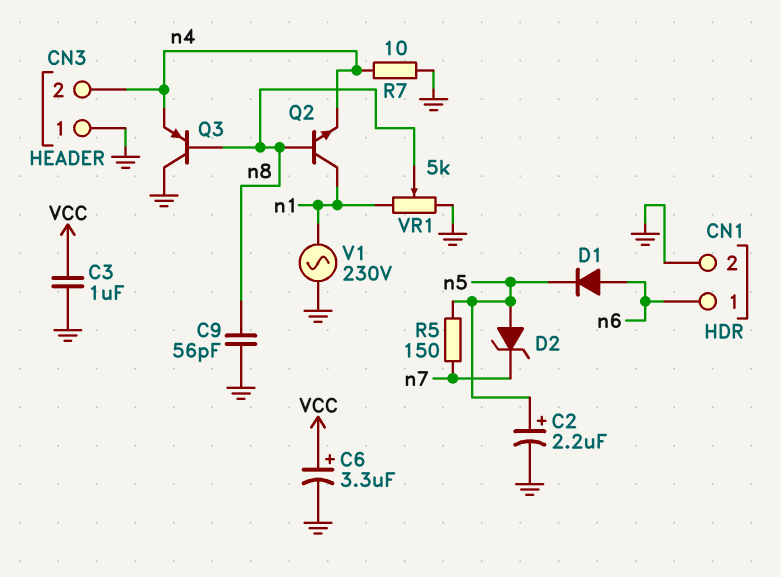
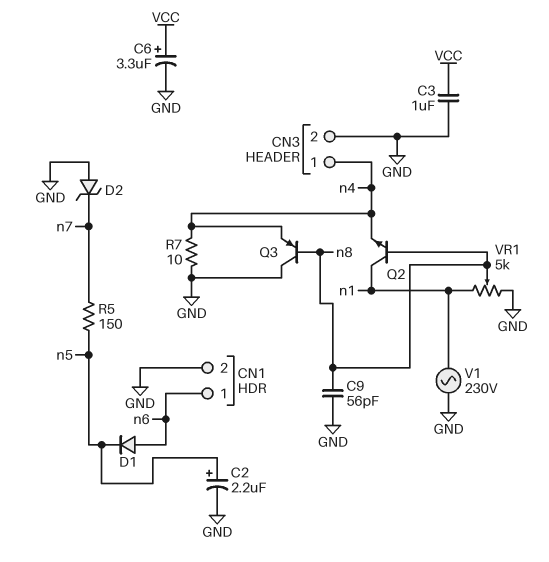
CN3 pin 1: GND -> n4
CN3 pin 2: n4 -> GND
D2: zener (A n5, K n7) -> zener (A GND, K n7)

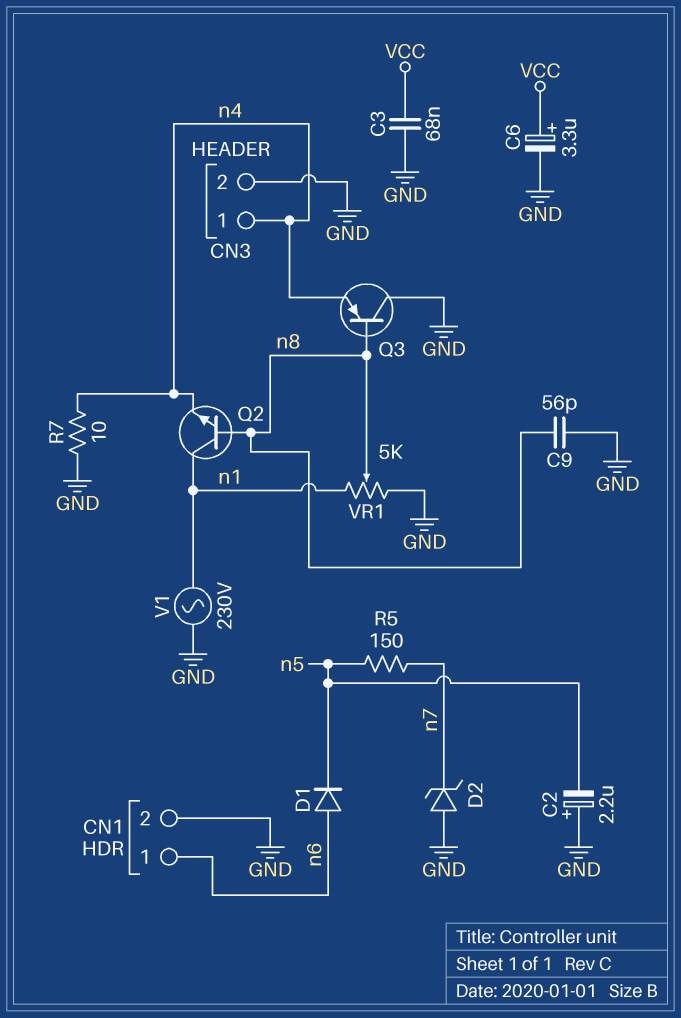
C2: 2.2uF (plus n5, minus GND) -> 2.2uF (plus GND, minus n5)
C3: 1uF (GND, VCC) -> 68nF (GND, VCC)

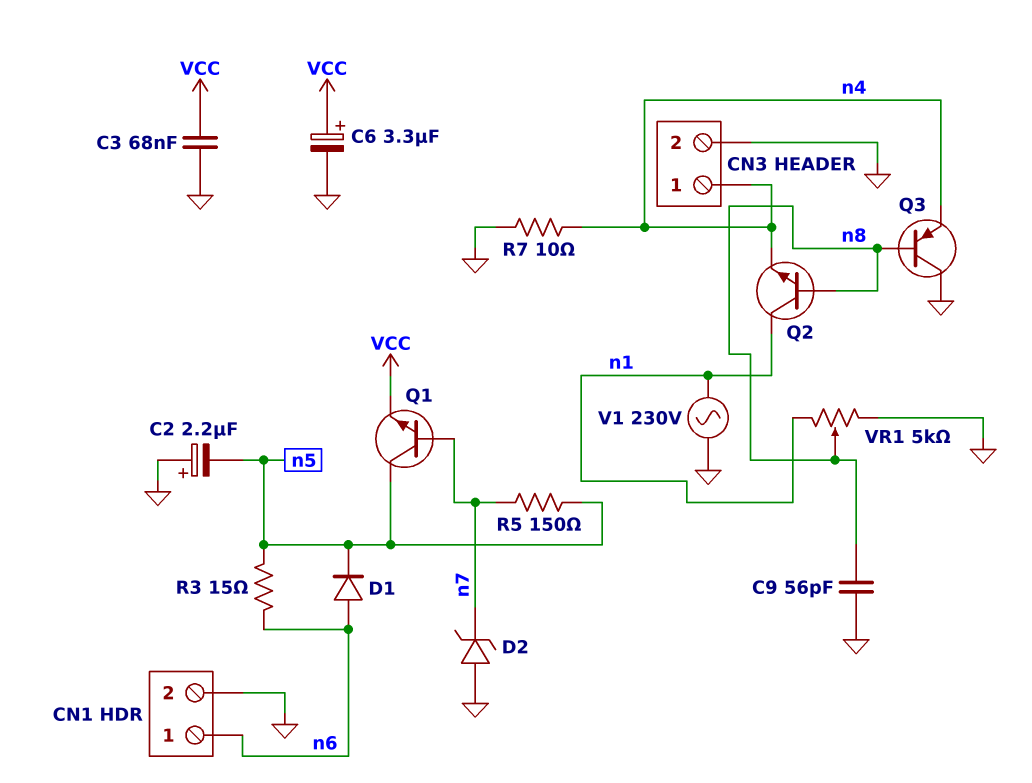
Q1: none -> NPN (B n7, C n5, E VCC)
R3: none -> 15 (n5, n6)

